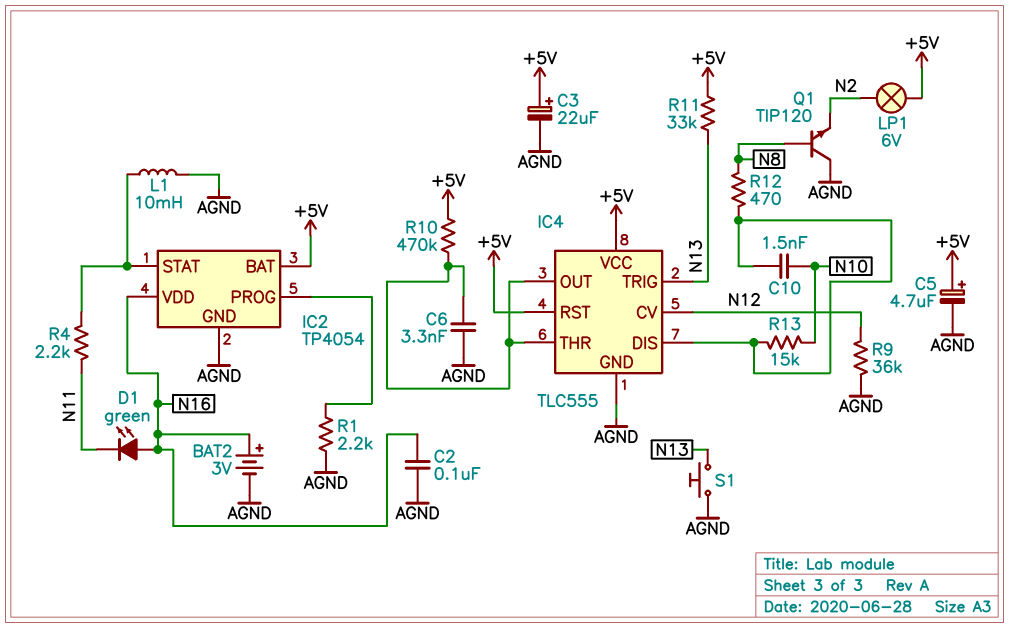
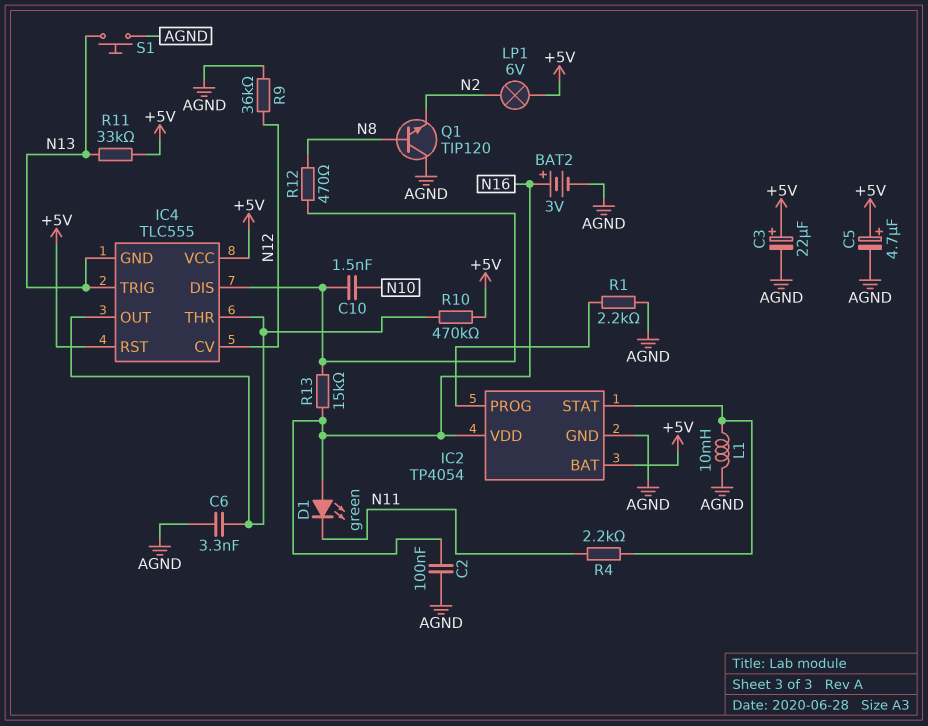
IC4 pin GND: AGND -> N13
R13: 15k (IC4/DIS, N10) -> 15k (IC4/DIS, N16)

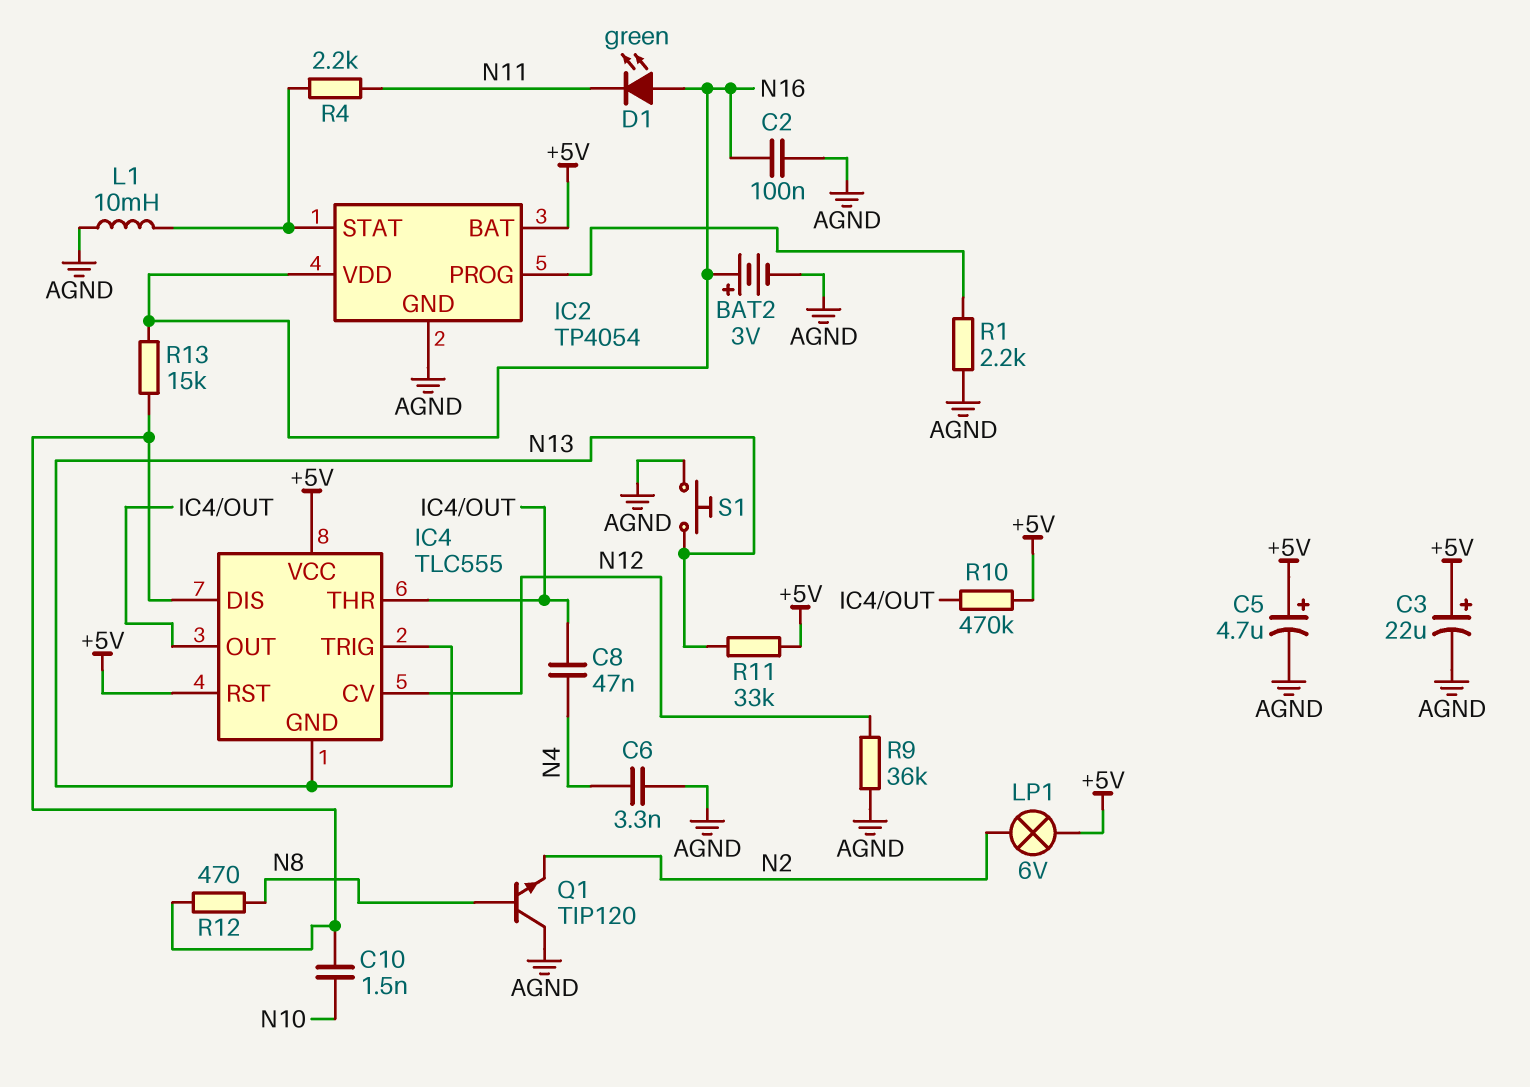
C6: 3.3nF (AGND, IC4/OUT) -> 3.3nF (AGND, N4)
C8: none -> 47nF (IC4/OUT, N4)

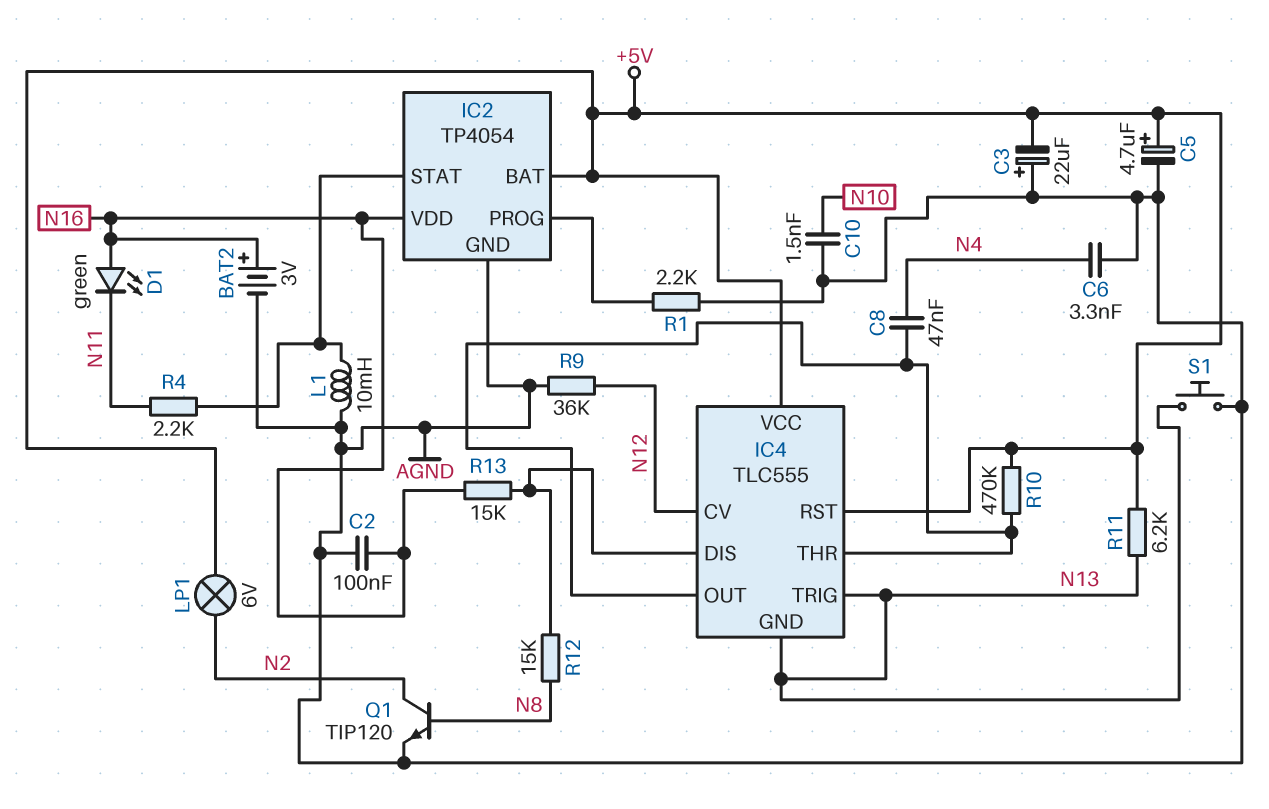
C3: 22uF (plus +5V, minus AGND) -> 22uF (plus AGND, minus +5V)
C10: 1.5nF (IC4/DIS, N10) -> 1.5nF (AGND, N10)
Q1: NPN TIP120 (B N8, C AGND, E N2) -> NPN TIP120 (B N8, C N2, E AGND)
R11: 33k (+5V, N13) -> 6.2k (+5V, N13)
R12: 470 (IC4/DIS, N8) -> 15k (IC4/DIS, N8)

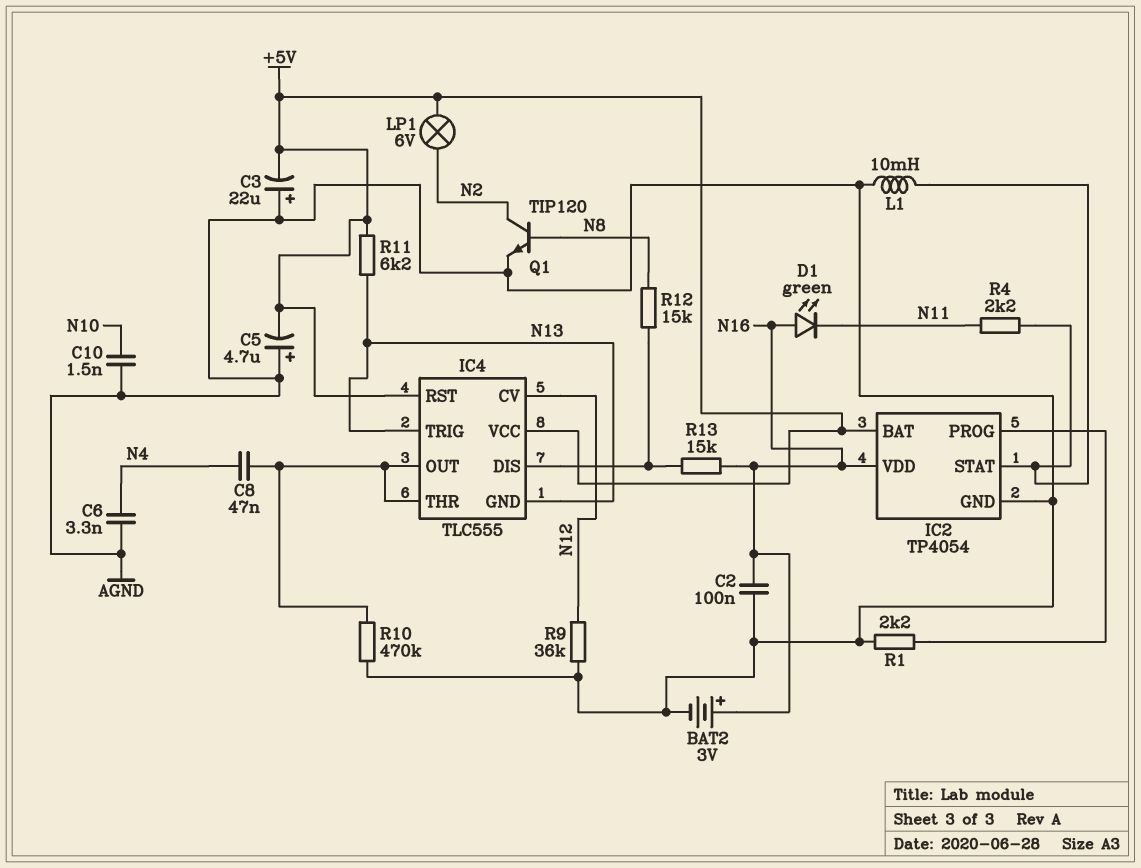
C5: 4.7uF (plus +5V, minus AGND) -> 4.7uF (plus AGND, minus +5V)
R10: 470k (+5V, IC4/OUT) -> 470k (AGND, IC4/OUT)
S1: button (AGND, N13) -> none

